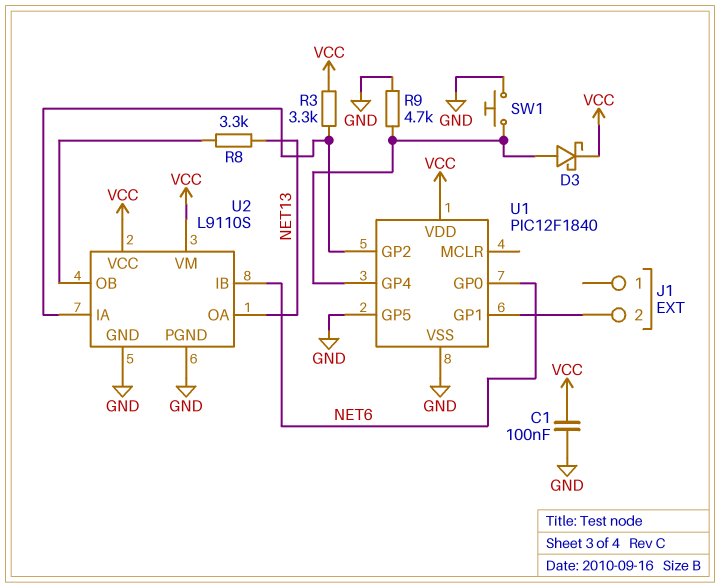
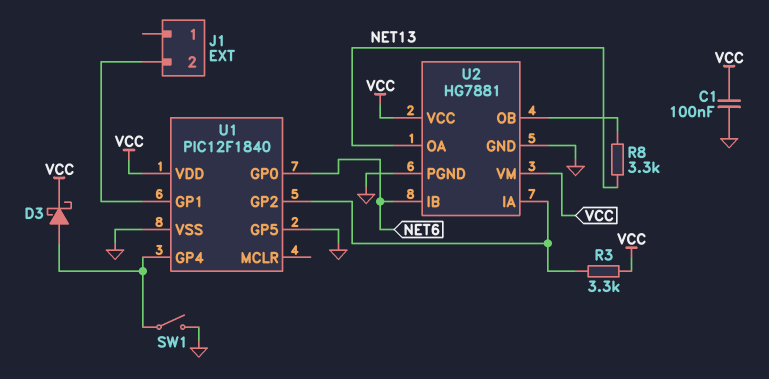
R9: 4.7k (GND, U1/GP4) -> none
SW1: button (GND, U1/GP4) -> switch (GND, U1/GP4)
U2: L9110S -> HG7881

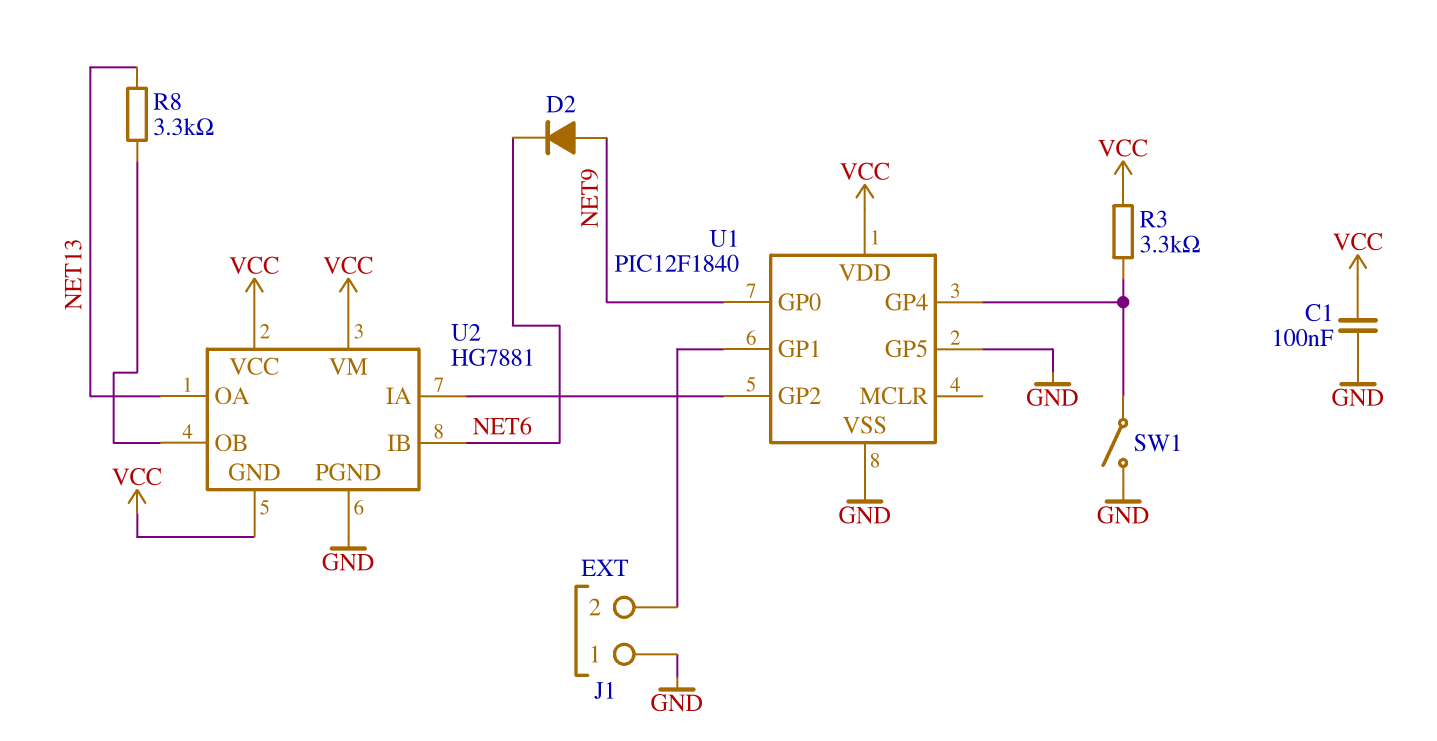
D2: none -> diode (A NET9, K NET6)
D3: schottky (A U1/GP4, K VCC) -> none
J1 pin 1: none -> GND
R3: 3.3k (U1/GP2, VCC) -> 3.3k (U1/GP4, VCC)
U1 pin GP0: NET6 -> NET9
U2 pin GND: GND -> VCC

